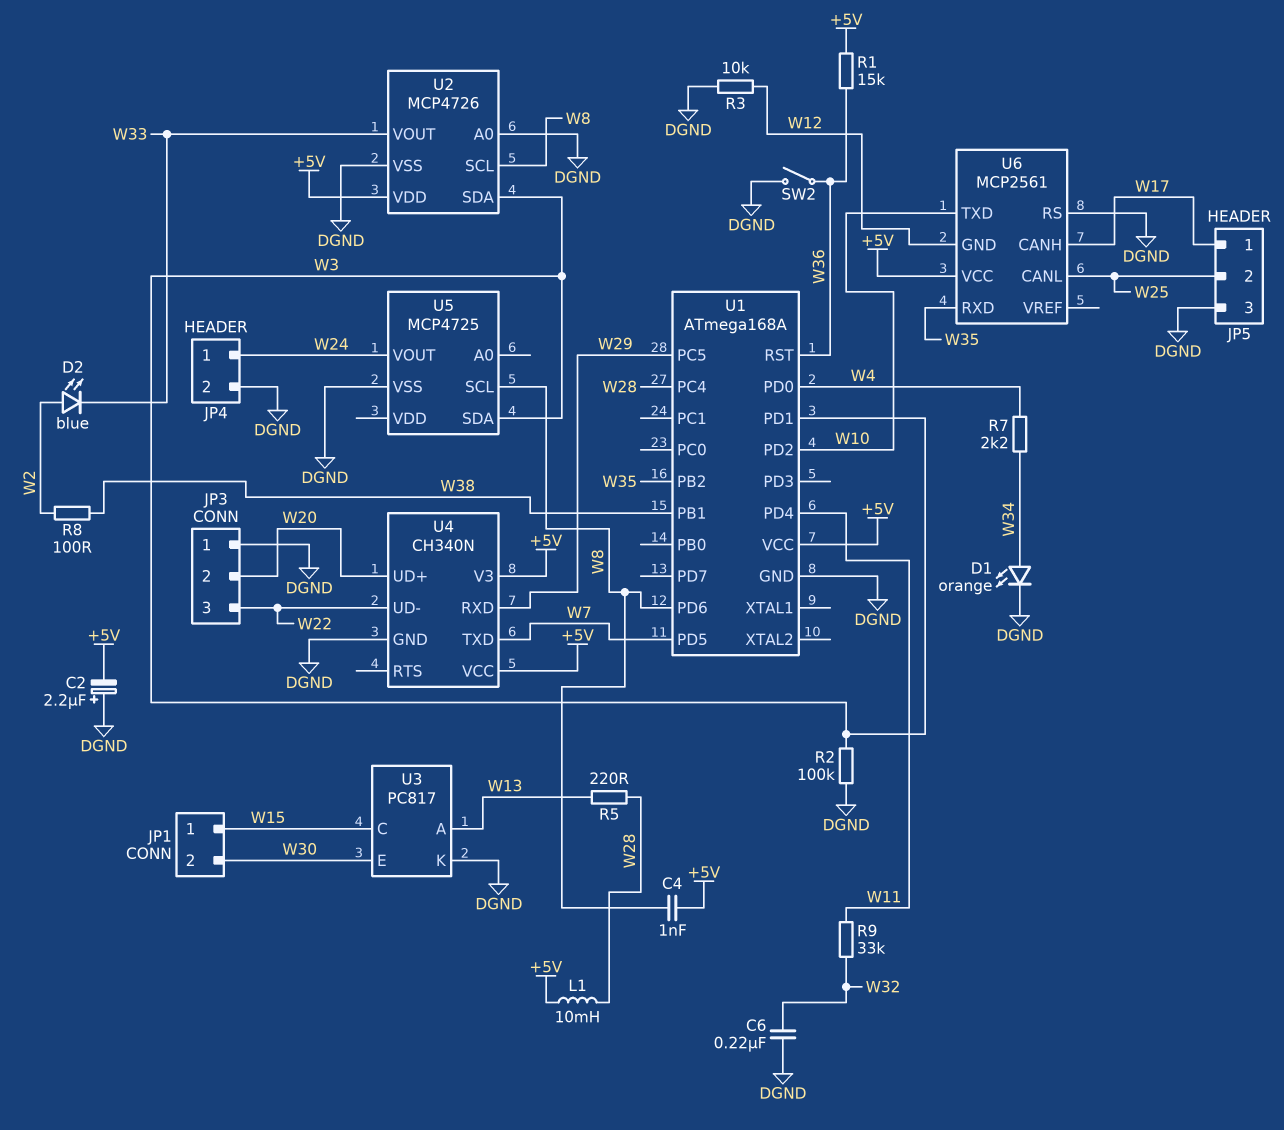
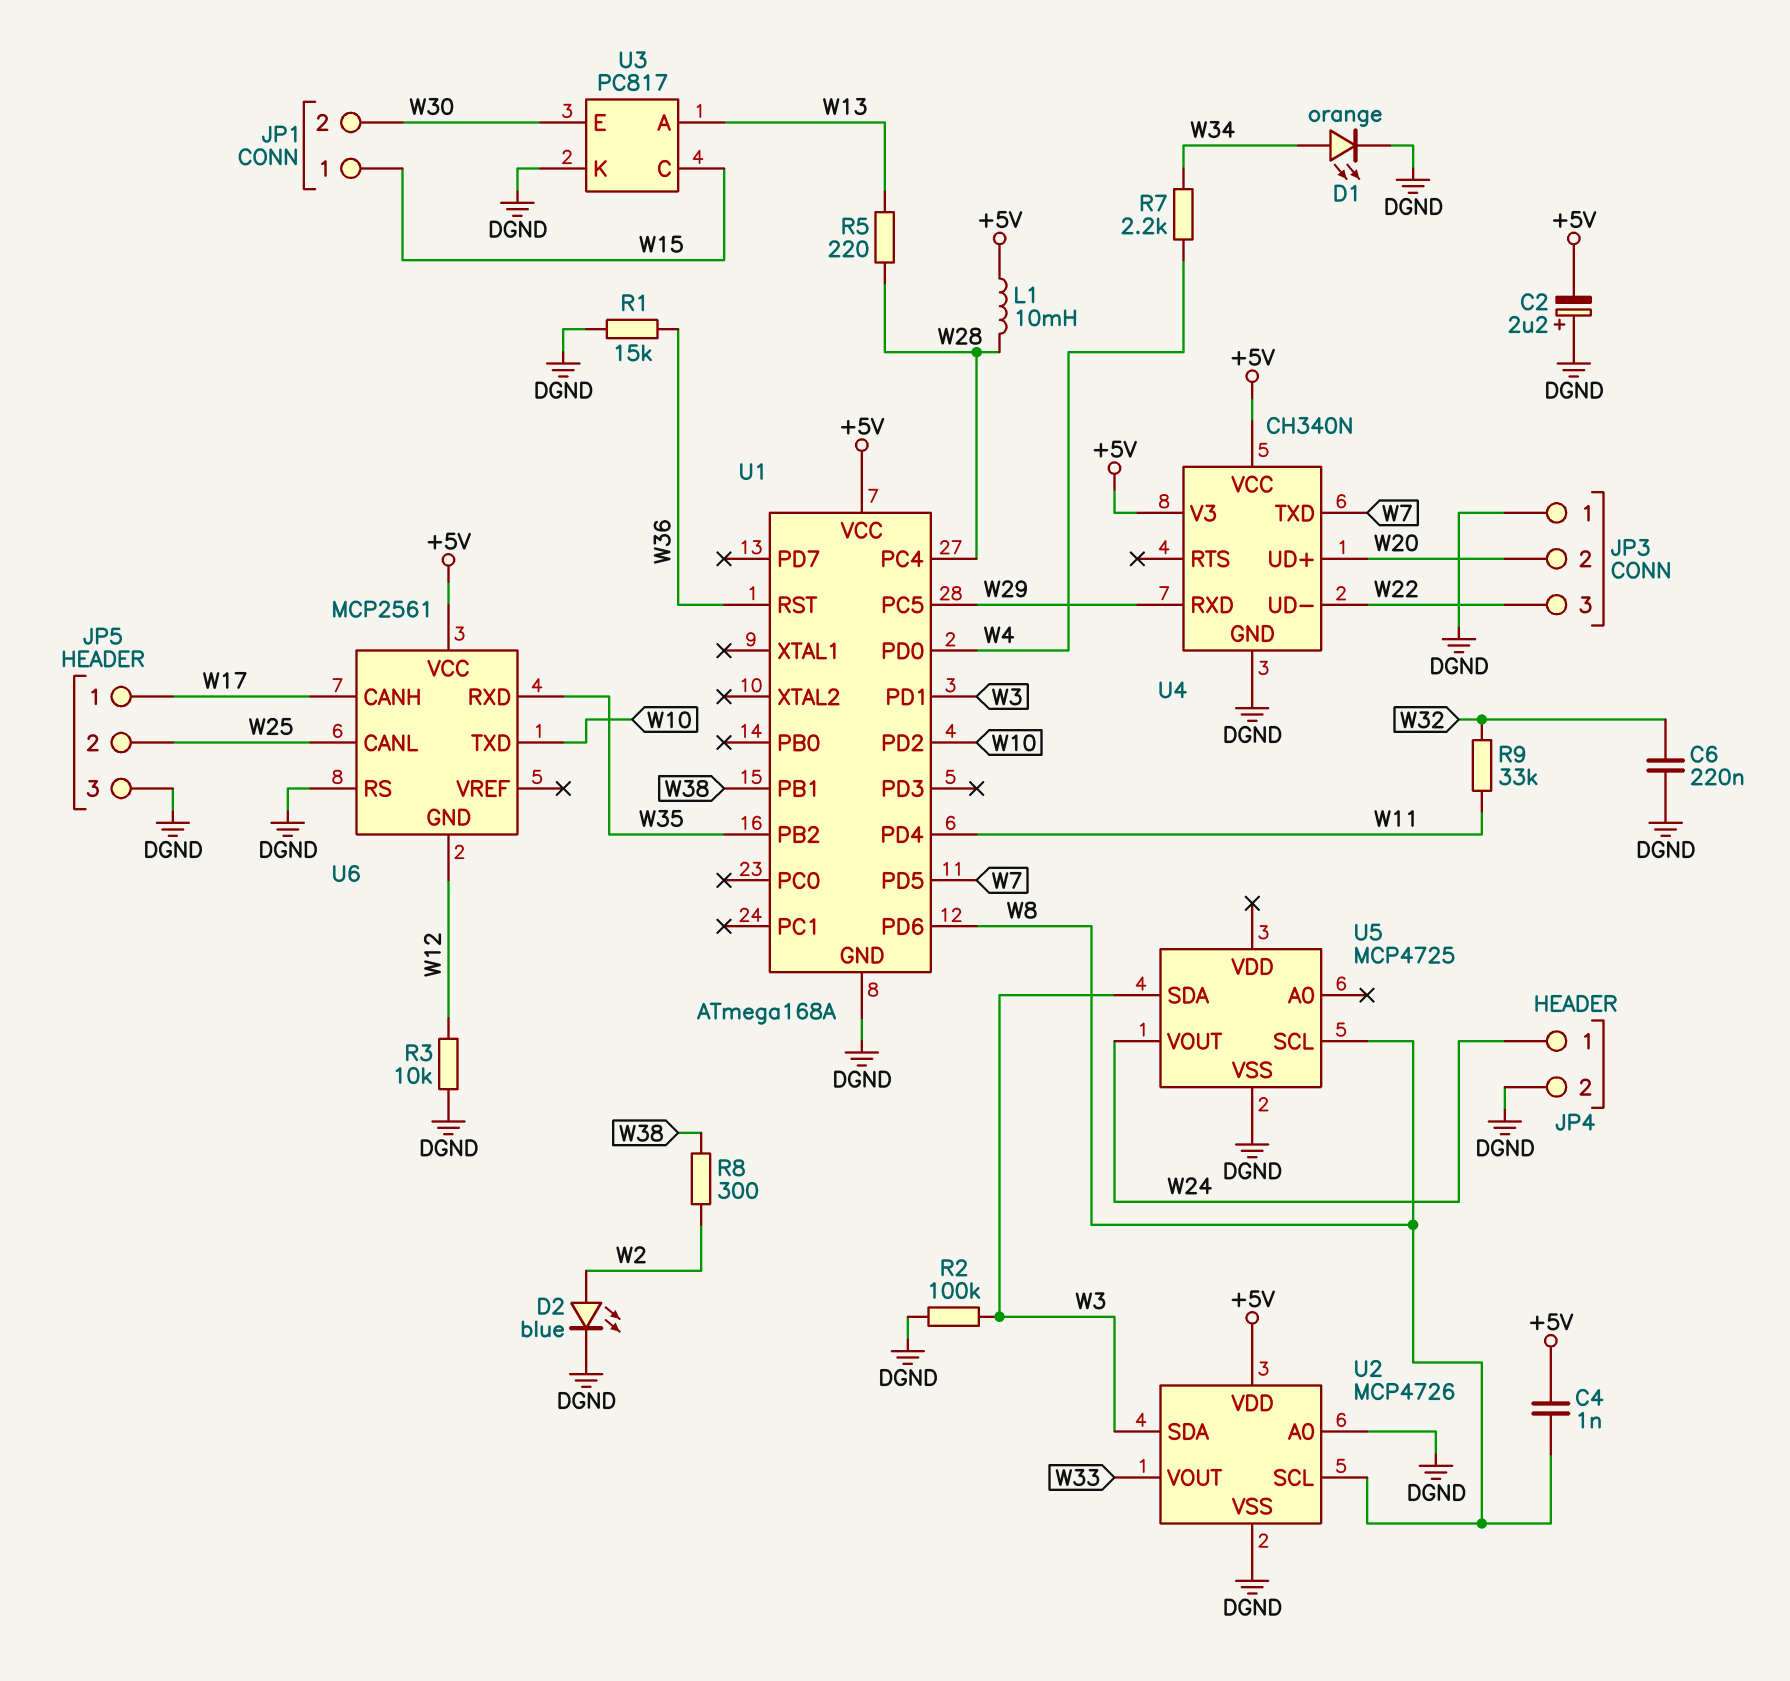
D2: LED blue (A W2, K W33) -> LED blue (A W2, K DGND)
R1: 15k (+5V, W36) -> 15k (DGND, W36)
R8: 100 (W2, W38) -> 300 (W2, W38)
SW2: switch (DGND, W36) -> none

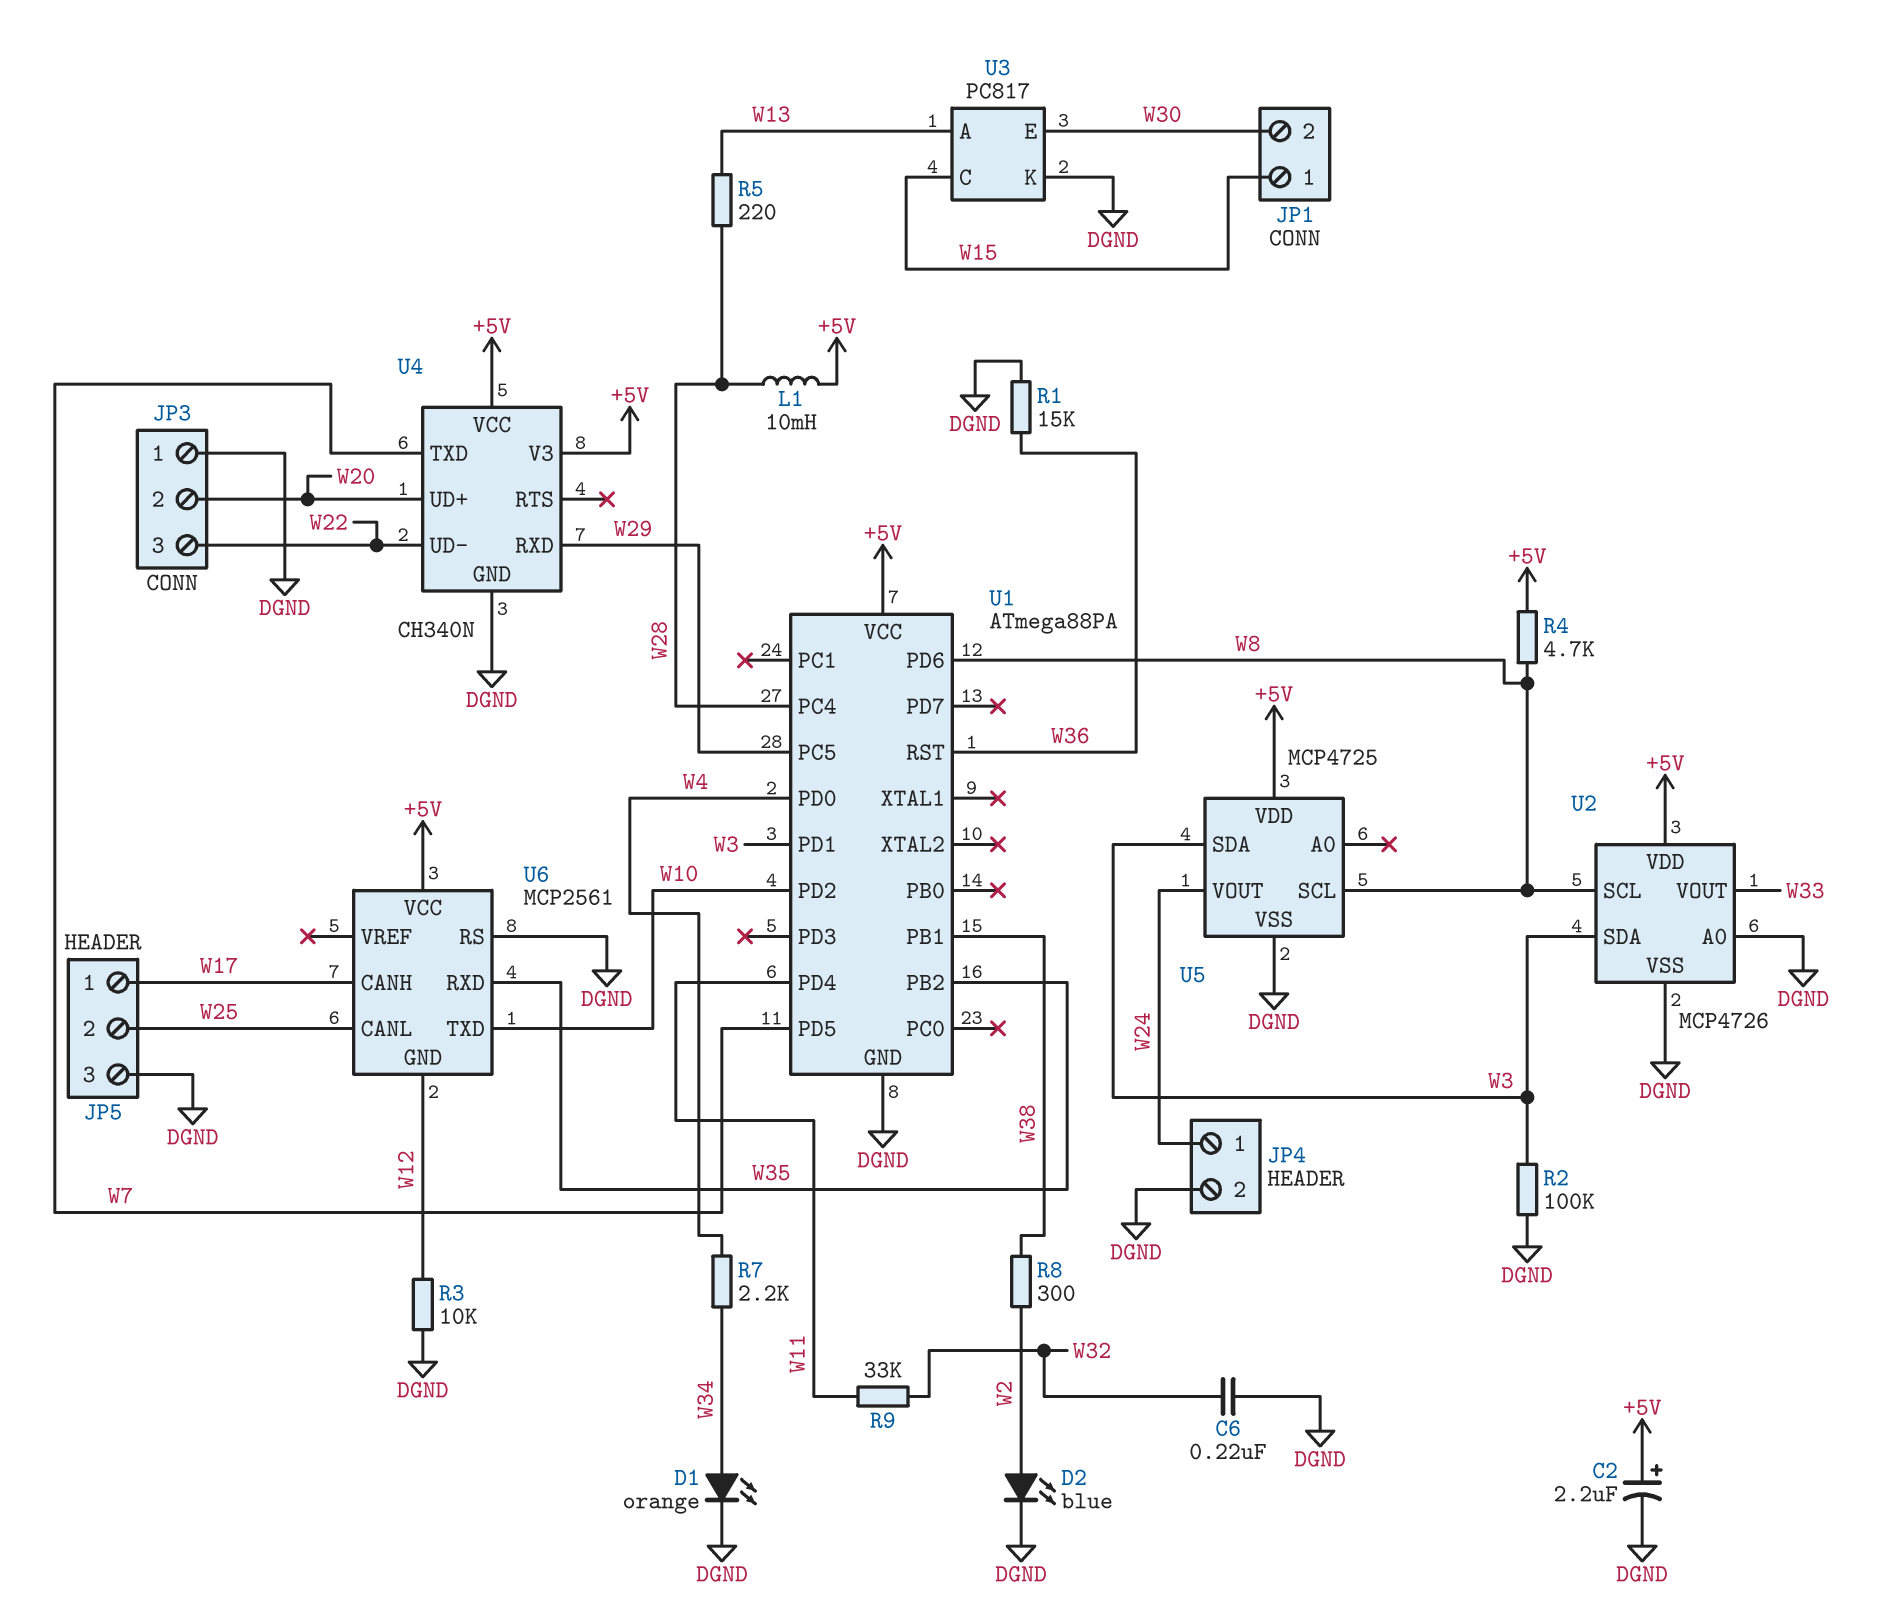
C2: 2.2uF (plus DGND, minus +5V) -> 2.2uF (plus +5V, minus DGND)
C4: 1nF (+5V, W8) -> none
R4: none -> 4.7k (+5V, W8)
U1: ATmega168A -> ATmega88PA
U5 pin VDD: none -> +5V

